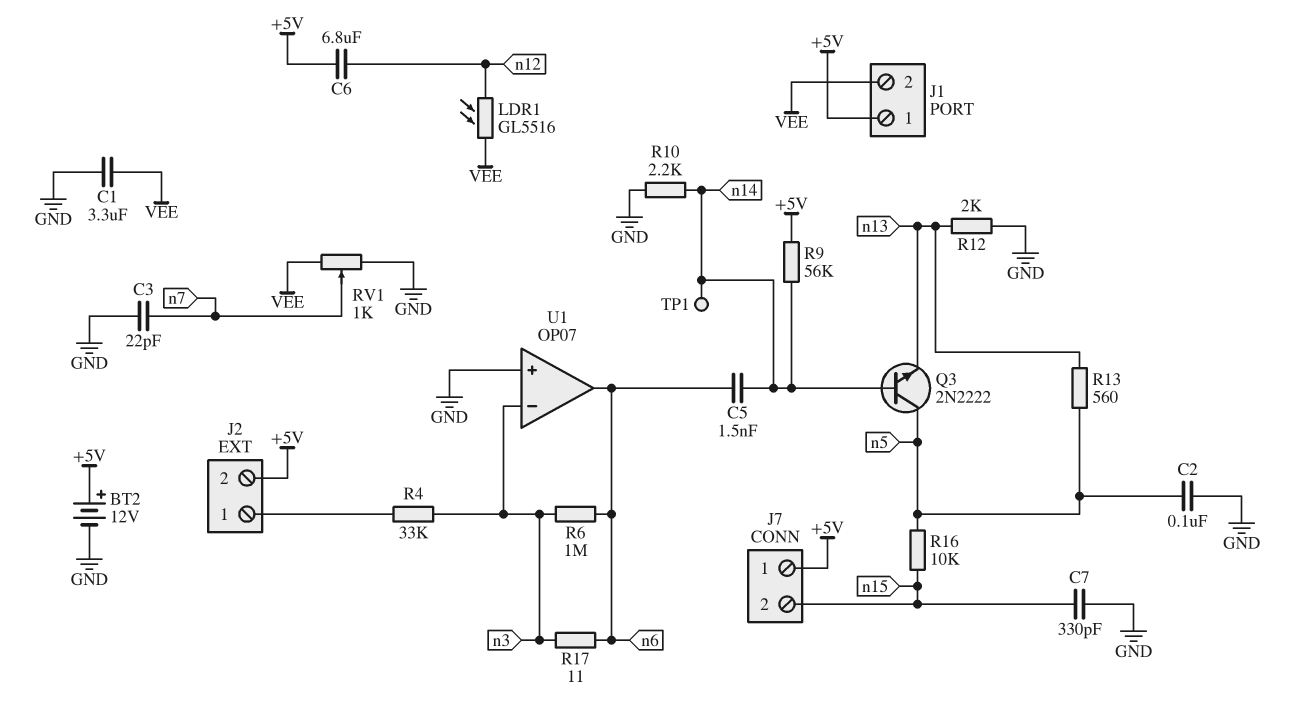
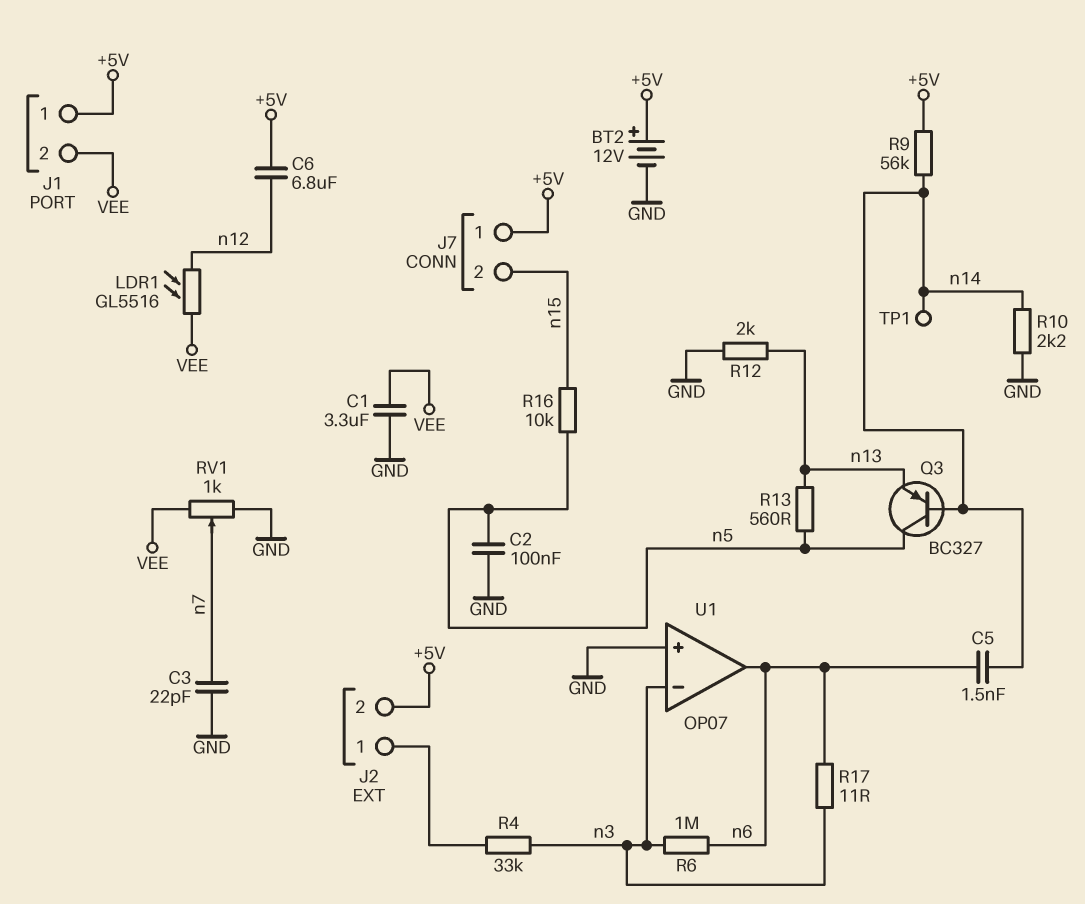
C7: 330pF (GND, n15) -> none
Q3: NPN 2N2222 (B n14, C n5, E n13) -> PNP BC327 (B n14, C n5, E n13)

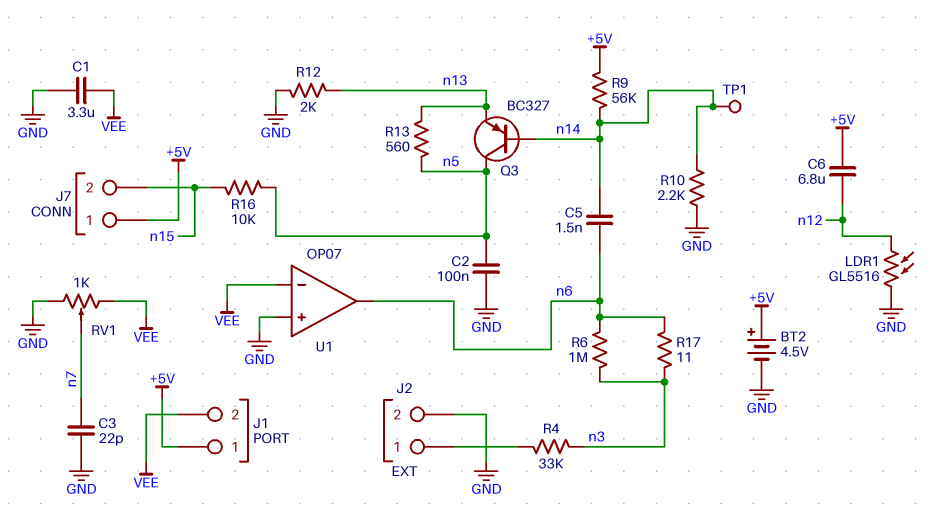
BT2: 12V (plus +5V, minus GND) -> 4.5V (plus +5V, minus GND)
J2 pin 2: +5V -> GND
LDR1: GL5516 (VEE, n12) -> GL5516 (GND, n12)
U1 pin in-: n3 -> VEE

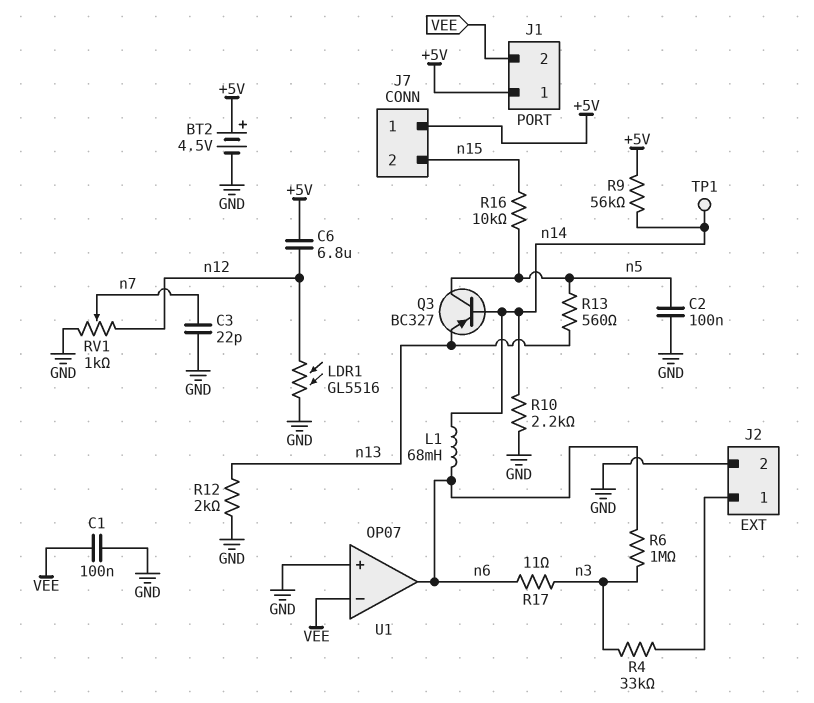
C1: 3.3uF (GND, VEE) -> 100nF (GND, VEE)
C5: 1.5nF (n6, n14) -> none
L1: none -> 68mH (n6, n14)
RV1: 1k (GND, VEE, wiper n7) -> 1k (GND, n12, wiper n7)

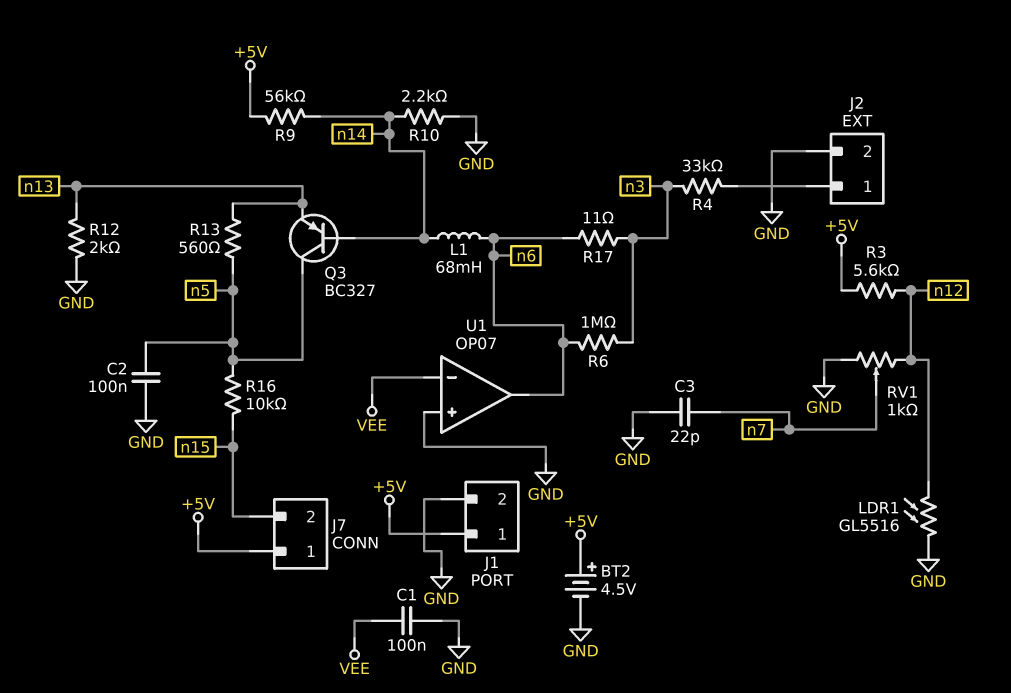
C6: 6.8uF (+5V, n12) -> none
J1 pin 2: VEE -> GND
R3: none -> 5.6k (+5V, n12)
TP1: test point (n14) -> none

